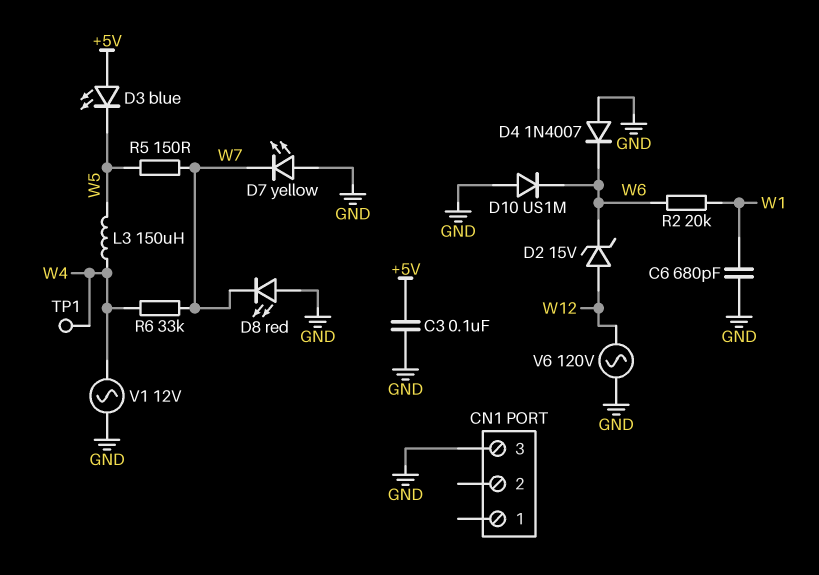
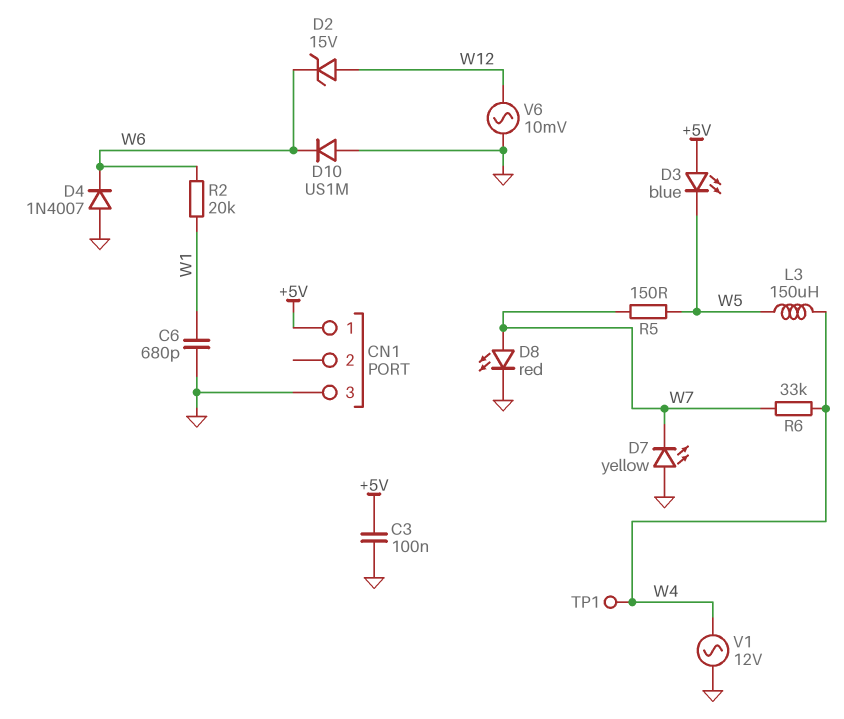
CN1 pin 1: none -> +5V
D8: LED red (A GND, K W7) -> LED red (A W7, K GND)
V6: AC 120V (GND, W12) -> AC 10mV (GND, W12)

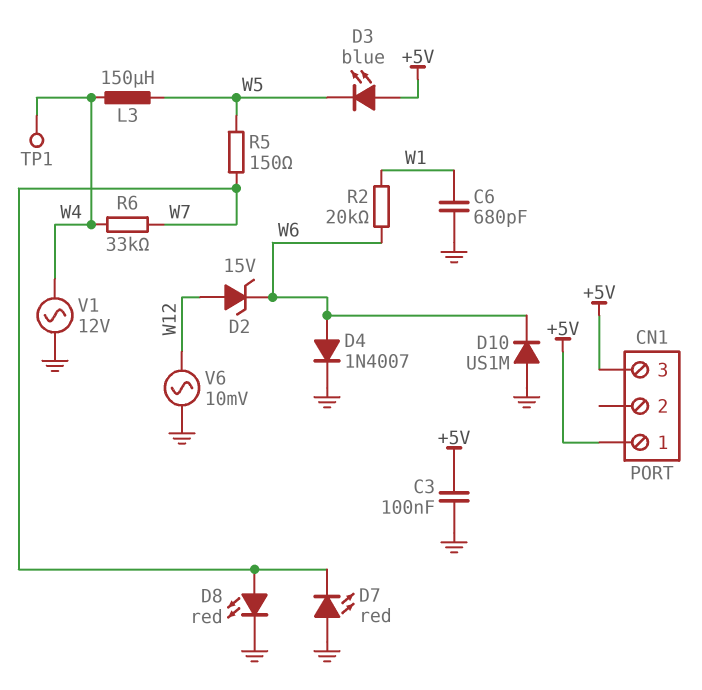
CN1 pin 3: GND -> +5V
D4: diode 1N4007 (A GND, K W6) -> diode 1N4007 (A W6, K GND)
D7: LED yellow (A GND, K W7) -> LED red (A GND, K W7)

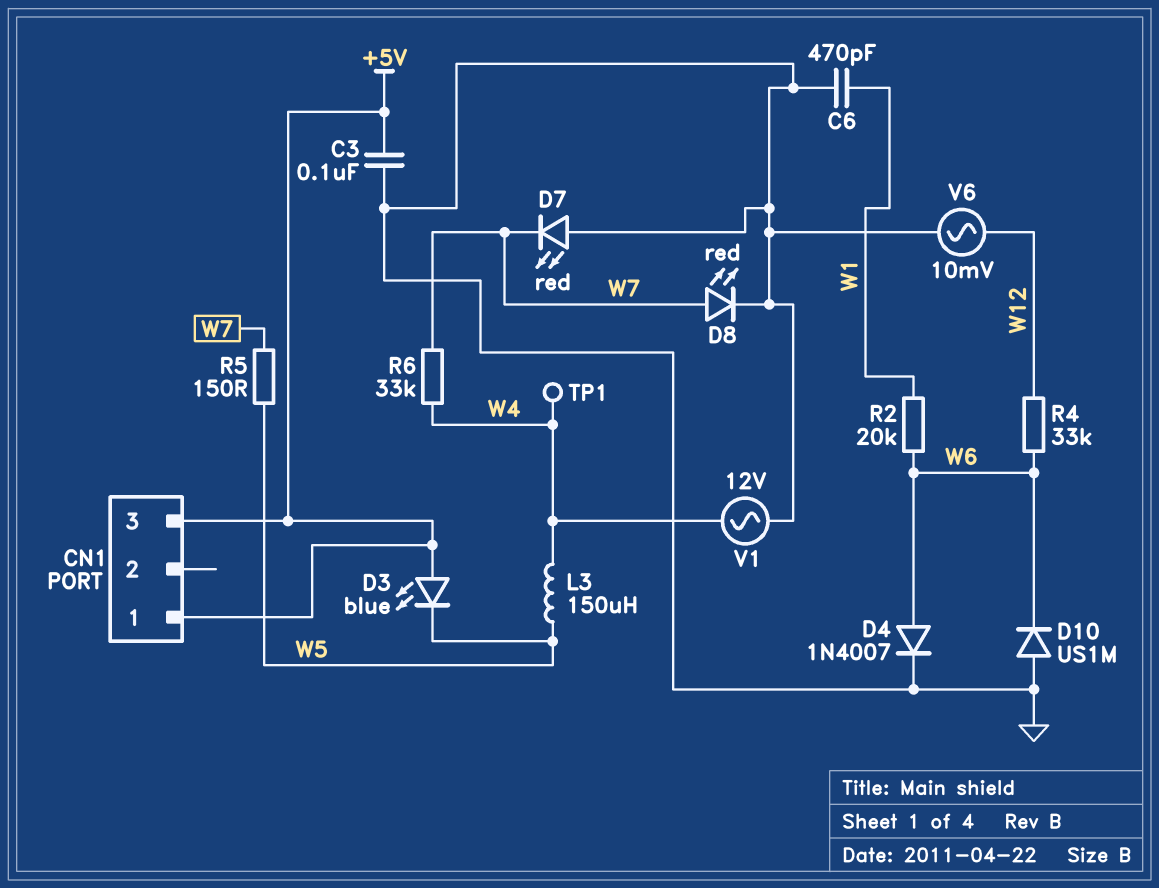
C6: 680pF (GND, W1) -> 470pF (GND, W1)
D2: zener 15V (A W12, K W6) -> none
R4: none -> 33k (W6, W12)

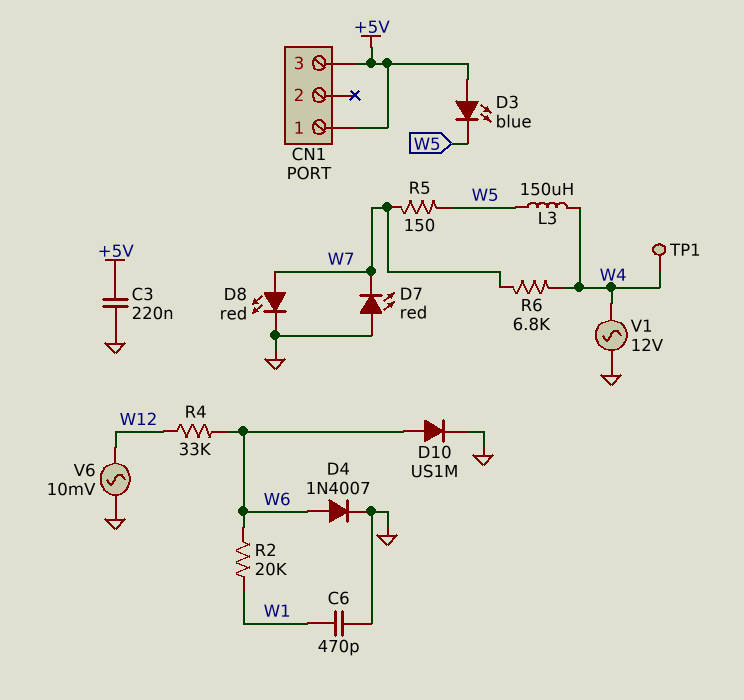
C3: 100nF (+5V, GND) -> 220nF (+5V, GND)
D10: diode US1M (A GND, K W6) -> diode US1M (A W6, K GND)
R6: 33k (W4, W7) -> 6.8k (W4, W7)

